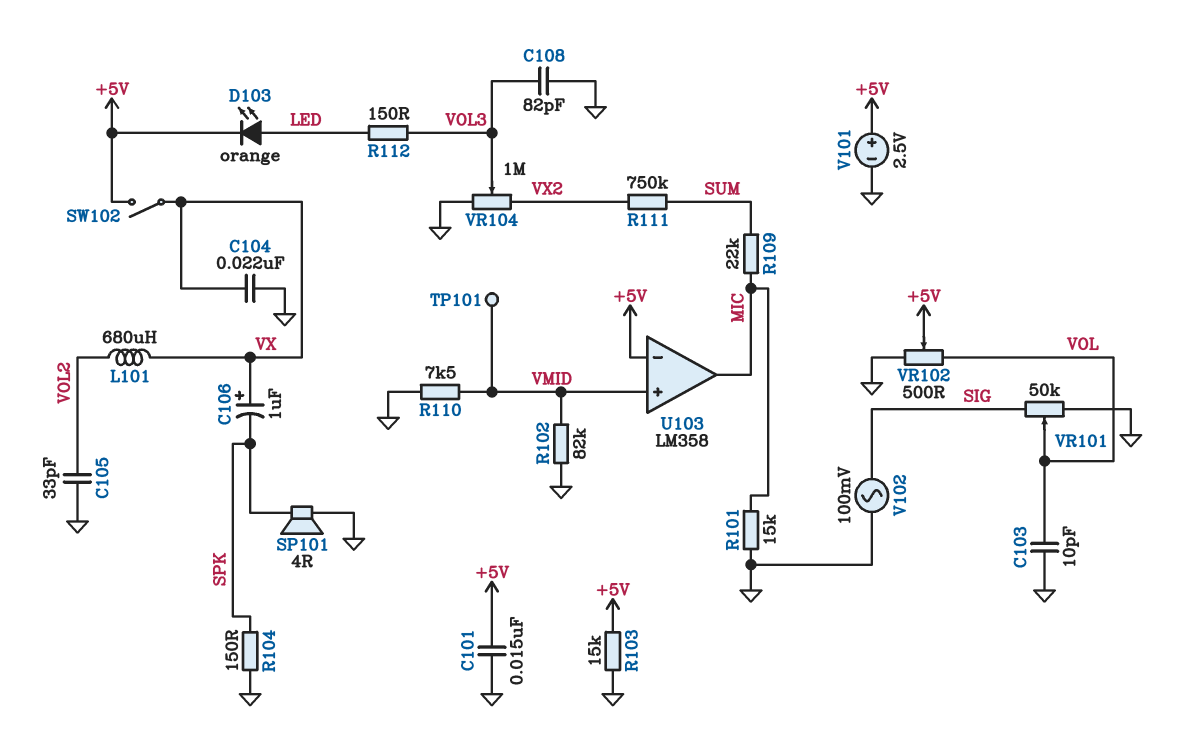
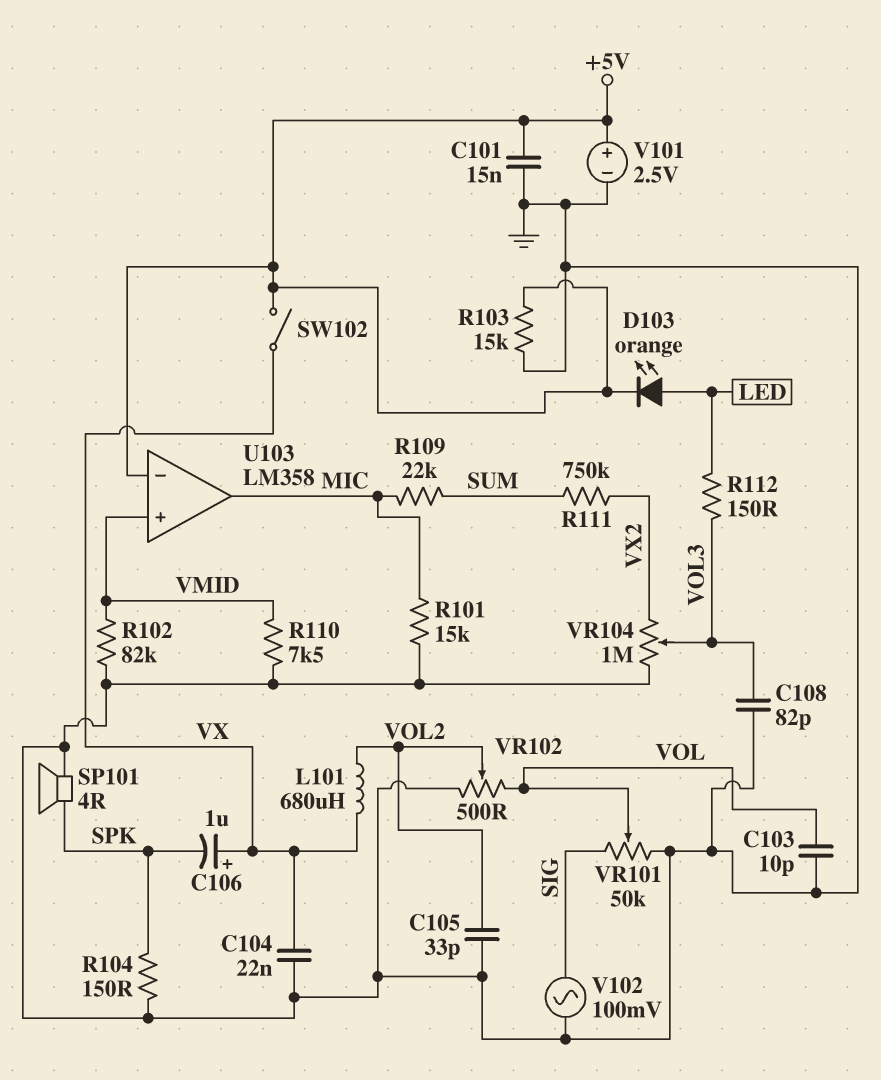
TP101: test point (VMID) -> none
VR102: 500 (GND, VOL, wiper +5V) -> 500 (GND, VOL, wiper VOL2)

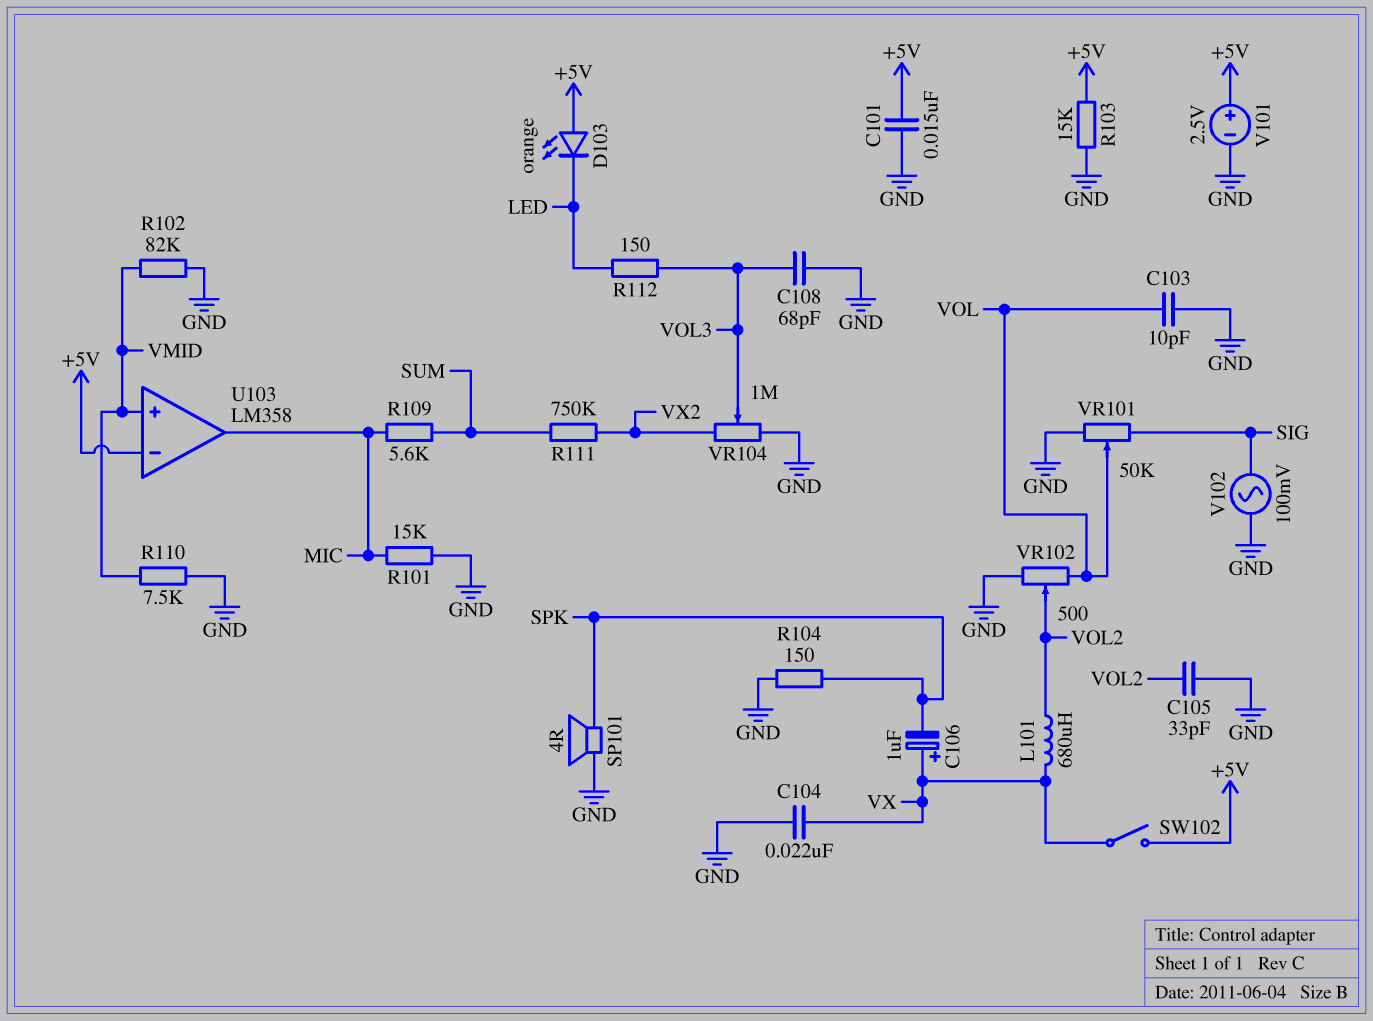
C108: 82pF (GND, VOL3) -> 68pF (GND, VOL3)
D103: LED orange (A LED, K +5V) -> LED orange (A +5V, K LED)
R109: 22k (MIC, SUM) -> 5.6k (MIC, SUM)

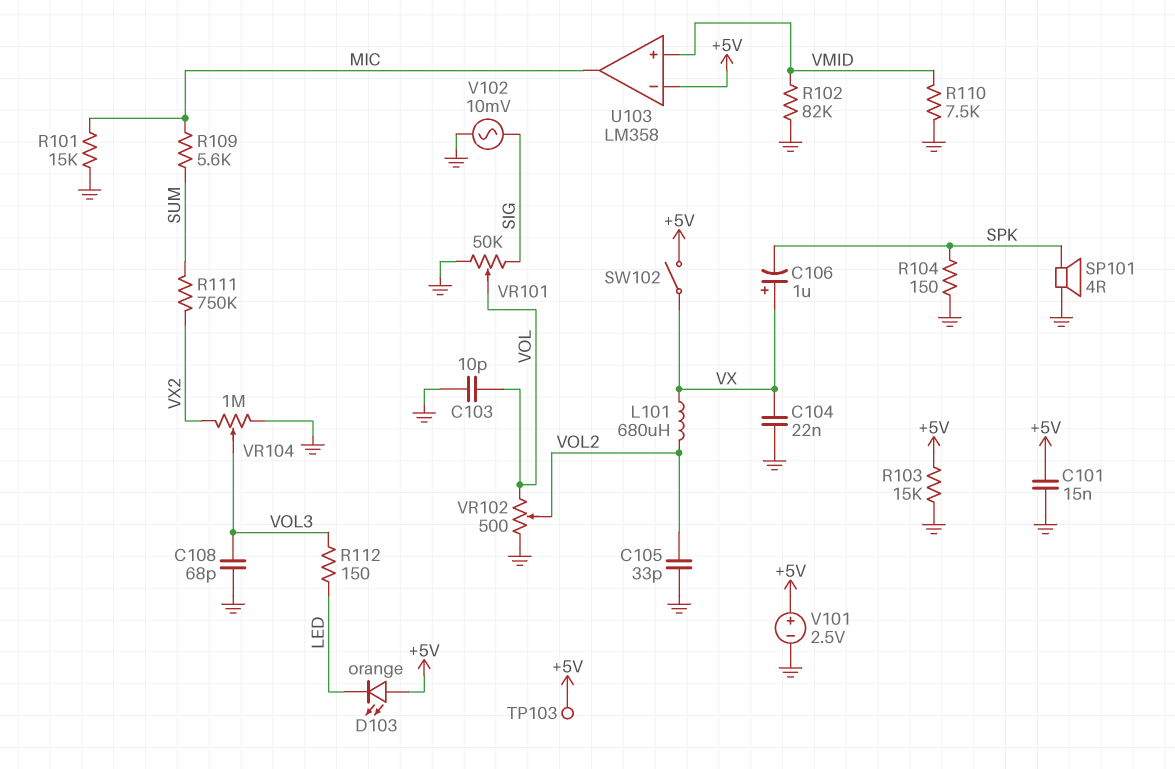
TP103: none -> test point (+5V)
V102: AC 100mV (GND, SIG) -> AC 10mV (GND, SIG)

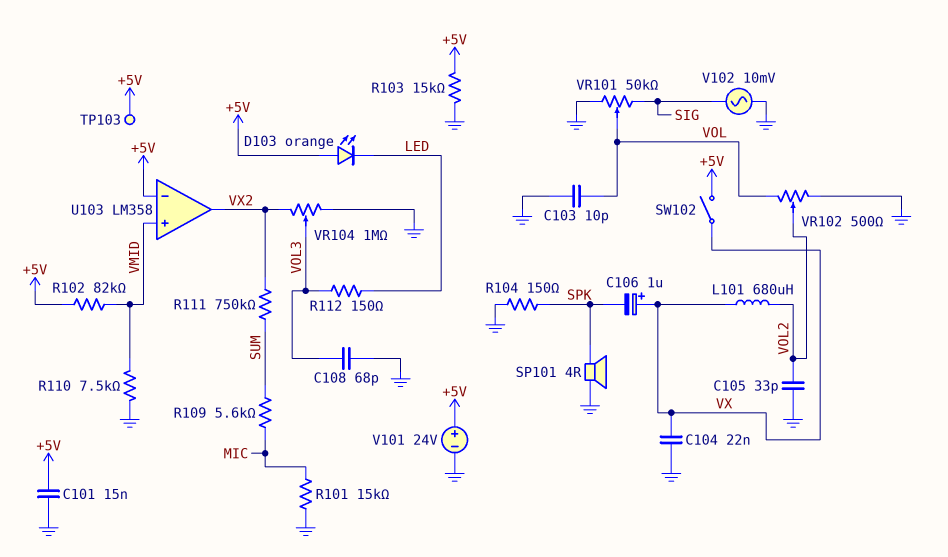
R102: 82k (GND, VMID) -> 82k (+5V, VMID)
U103 pin out: MIC -> VX2
V101: 2.5V (plus +5V, minus GND) -> 24V (plus +5V, minus GND)

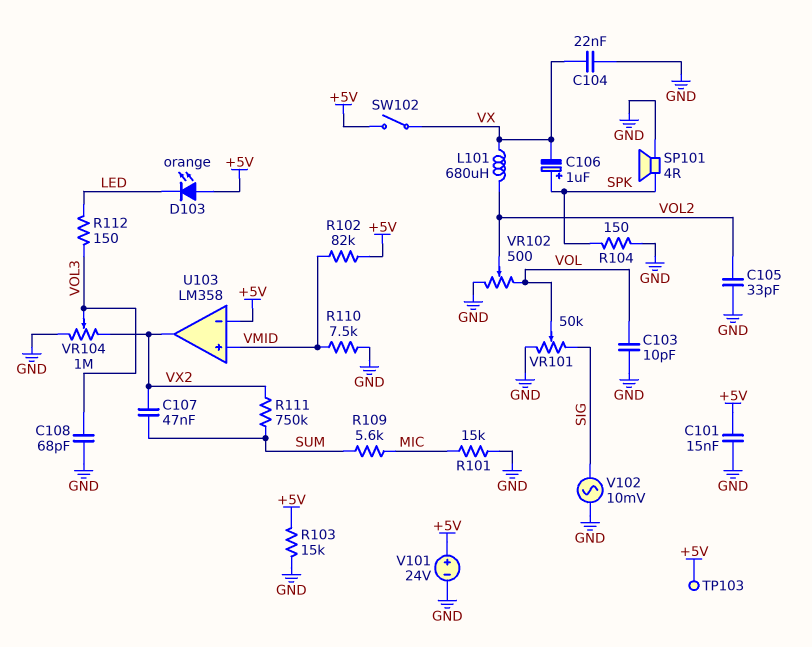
C106: 1uF (plus VX, minus SPK) -> 1uF (plus SPK, minus VX)
C107: none -> 47nF (SUM, VX2)

